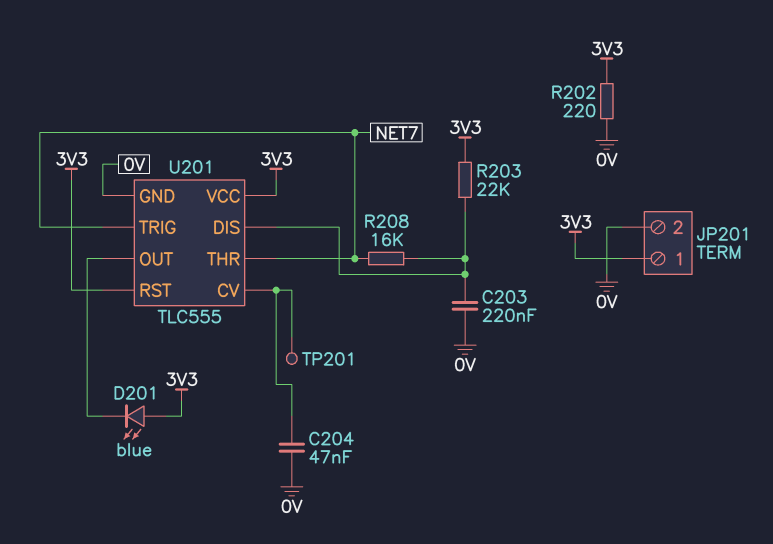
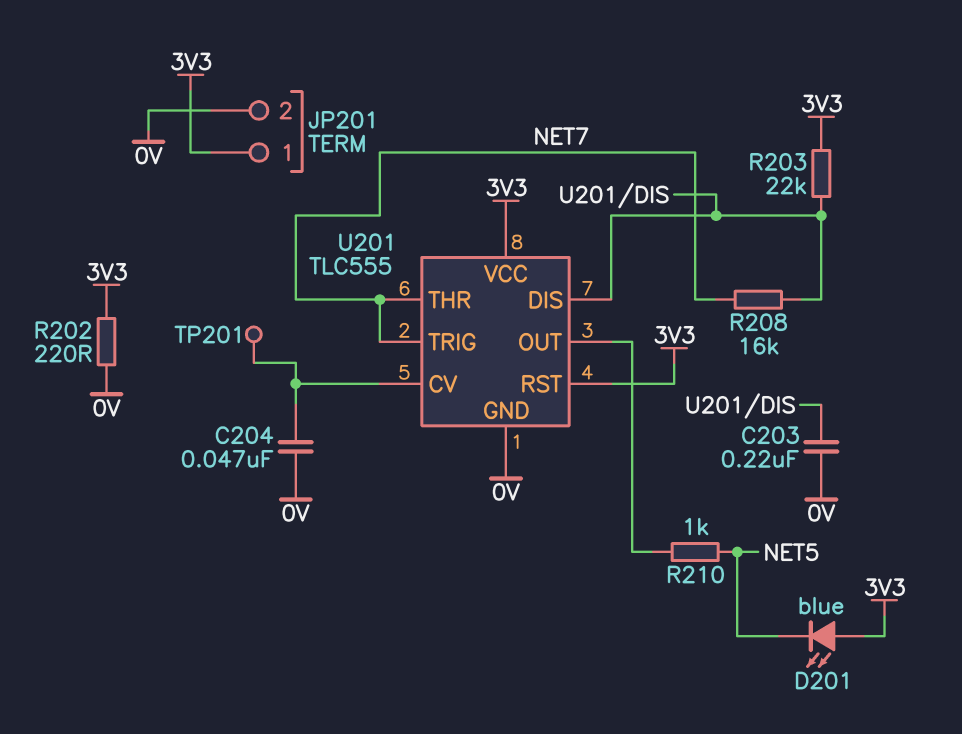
D201: LED blue (A 3V3, K U201/OUT) -> LED blue (A 3V3, K NET5)
R210: none -> 1k (NET5, U201/OUT)

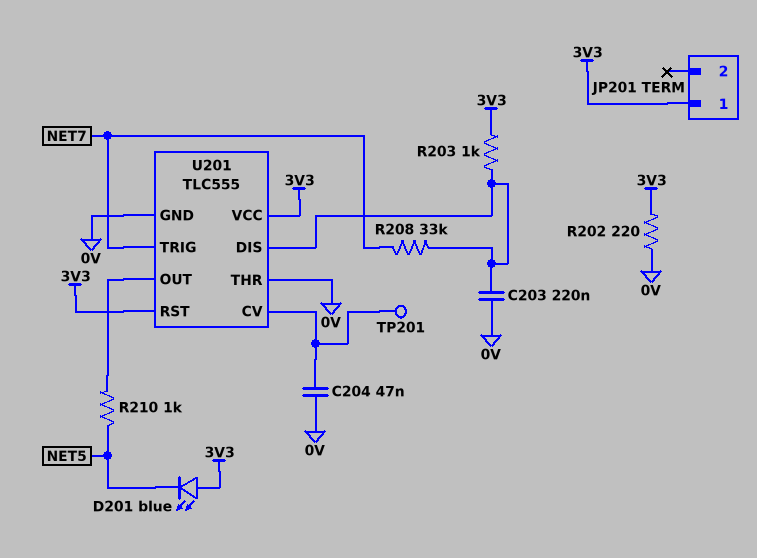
JP201 pin 2: 0V -> none
R203: 22k (3V3, U201/DIS) -> 1k (3V3, U201/DIS)
R208: 16k (NET7, U201/DIS) -> 33k (NET7, U201/DIS)
U201 pin THR: NET7 -> 0V

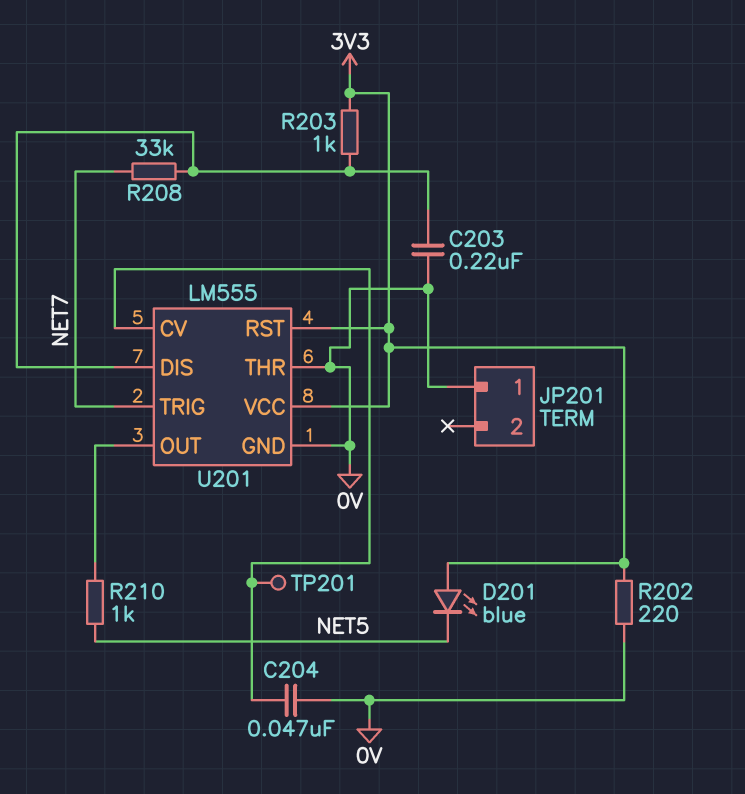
JP201 pin 1: 3V3 -> 0V
U201: TLC555 -> LM555

